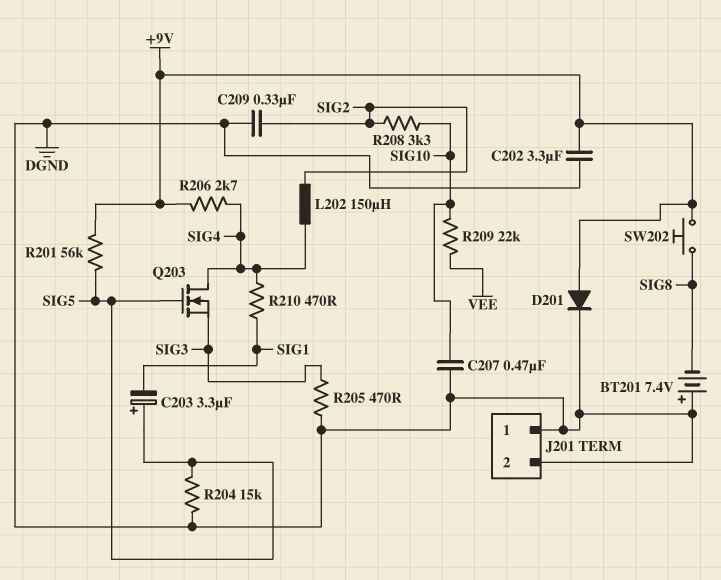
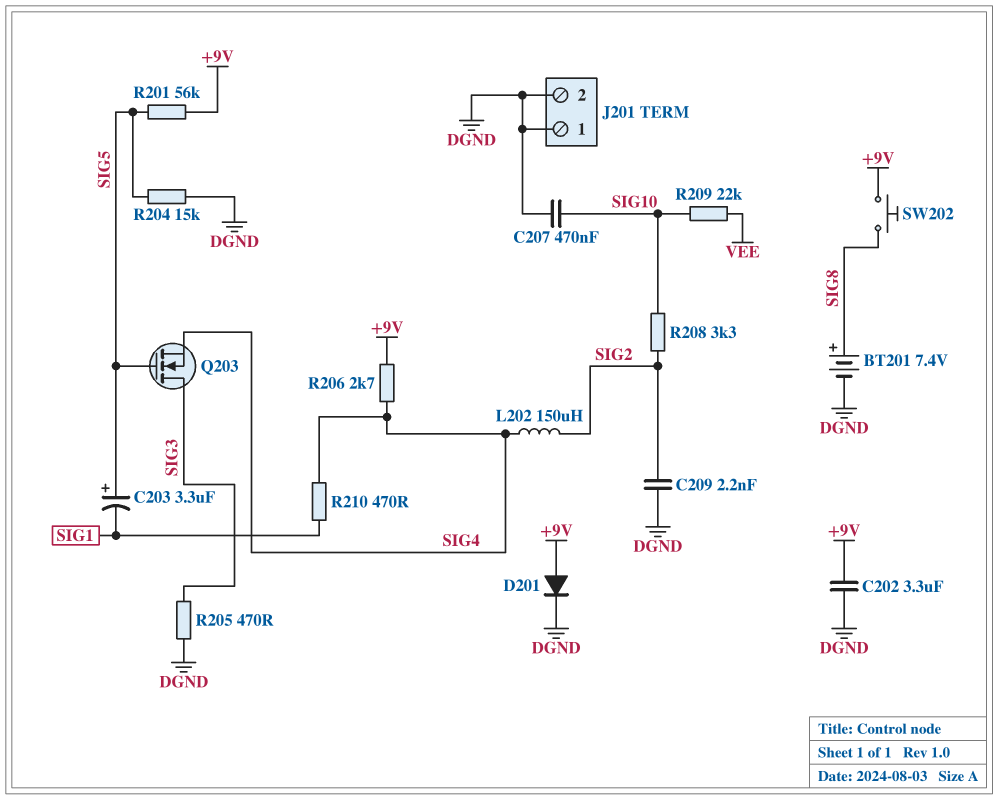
BT201: 7.4V (plus DGND, minus SIG8) -> 7.4V (plus SIG8, minus DGND)
C209: 330nF (DGND, SIG2) -> 2.2nF (DGND, SIG2)
Q203: NMOS (G SIG5, D SIG4, S SIG3) -> NMOS (G SIG5, D SIG3, S SIG4)

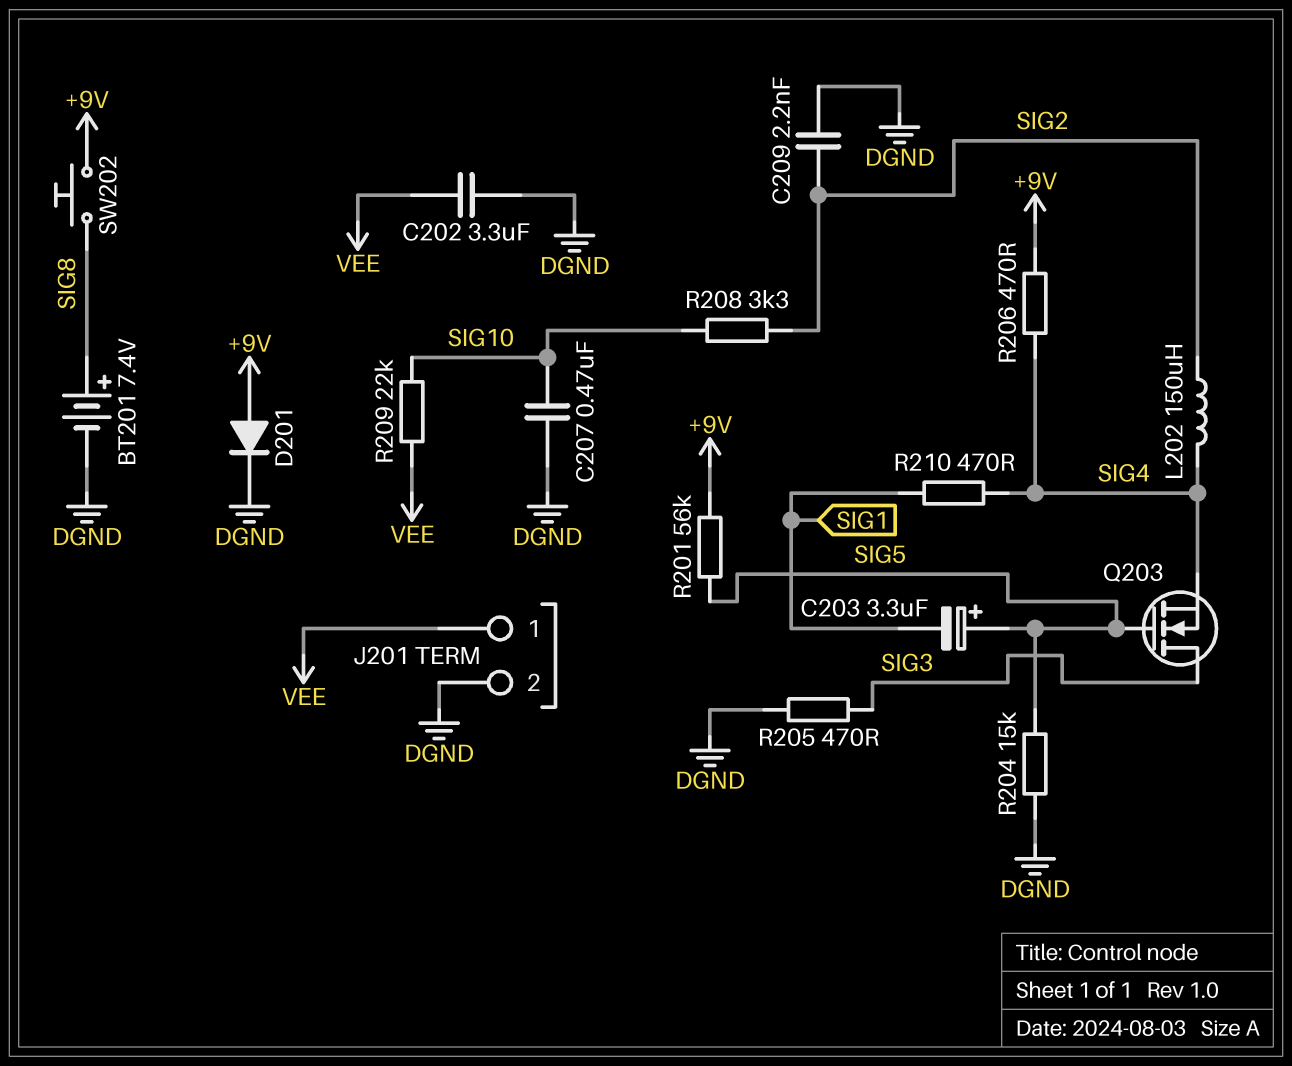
C202: 3.3uF (+9V, DGND) -> 3.3uF (DGND, VEE)
J201 pin 1: DGND -> VEE
R206: 2.7k (+9V, SIG4) -> 470 (+9V, SIG4)

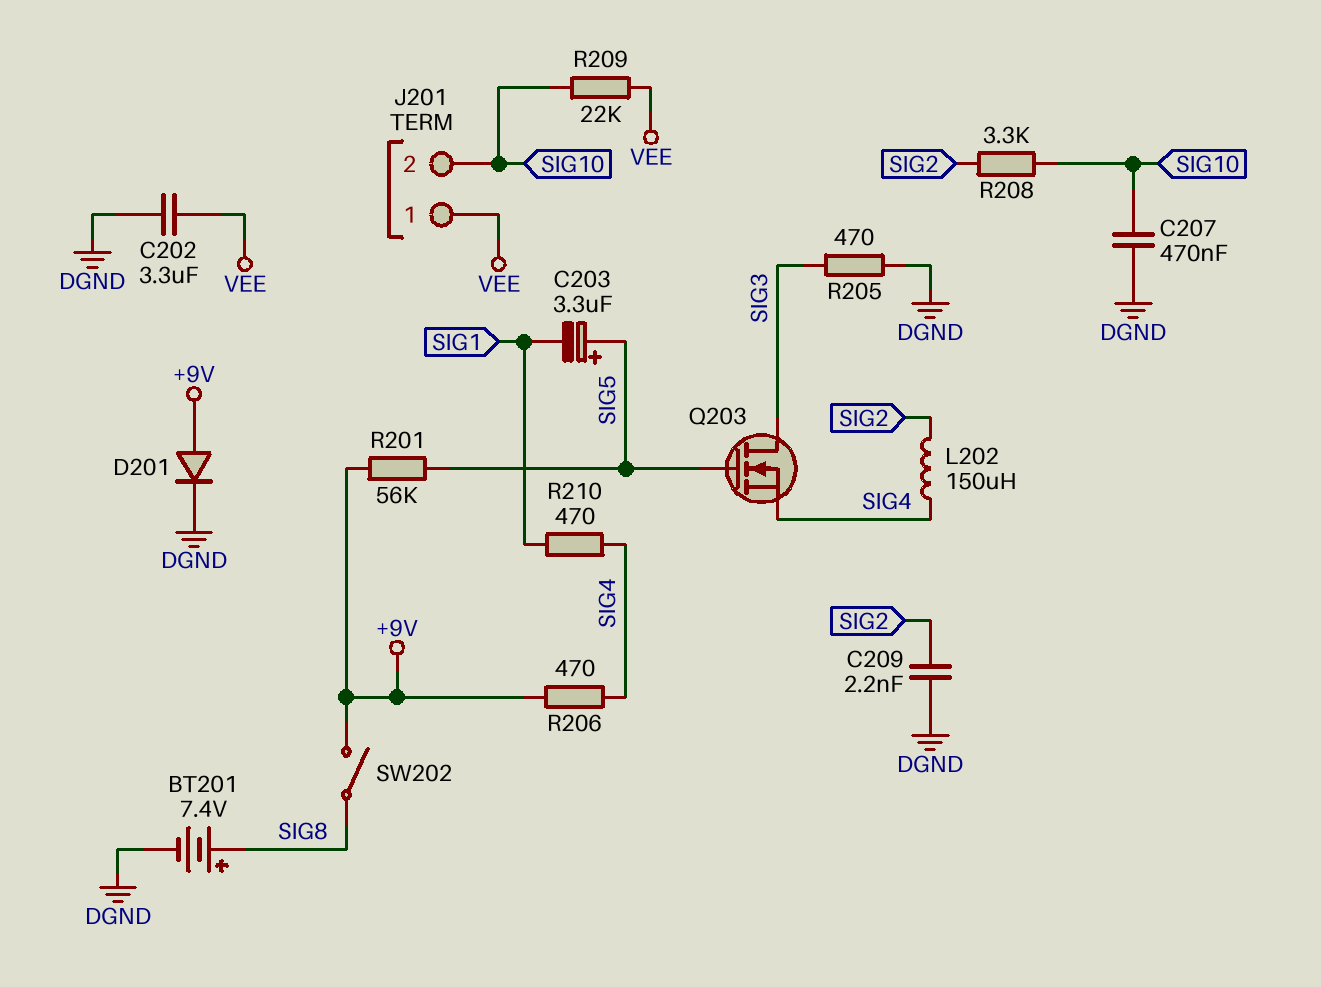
J201 pin 2: DGND -> SIG10
R204: 15k (DGND, SIG5) -> none
SW202: button (+9V, SIG8) -> switch (+9V, SIG8)

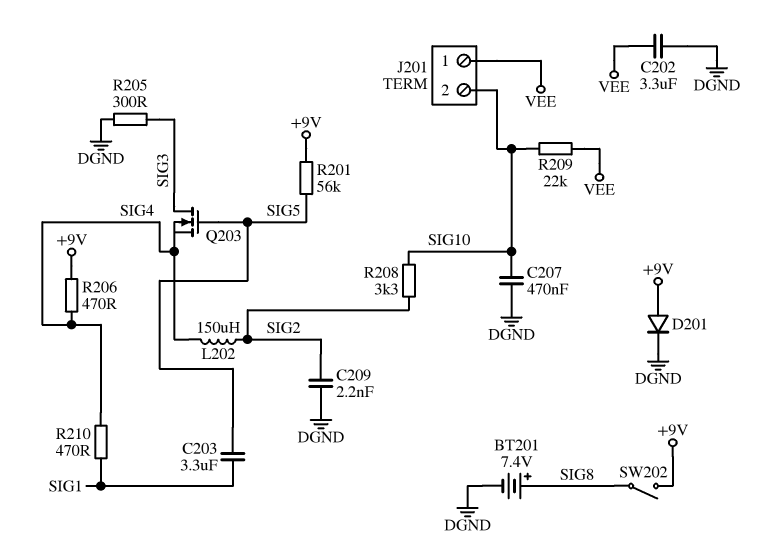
C203: 3.3uF (plus SIG5, minus SIG1) -> 3.3uF (SIG1, SIG5)
R205: 470 (DGND, SIG3) -> 300 (DGND, SIG3)

